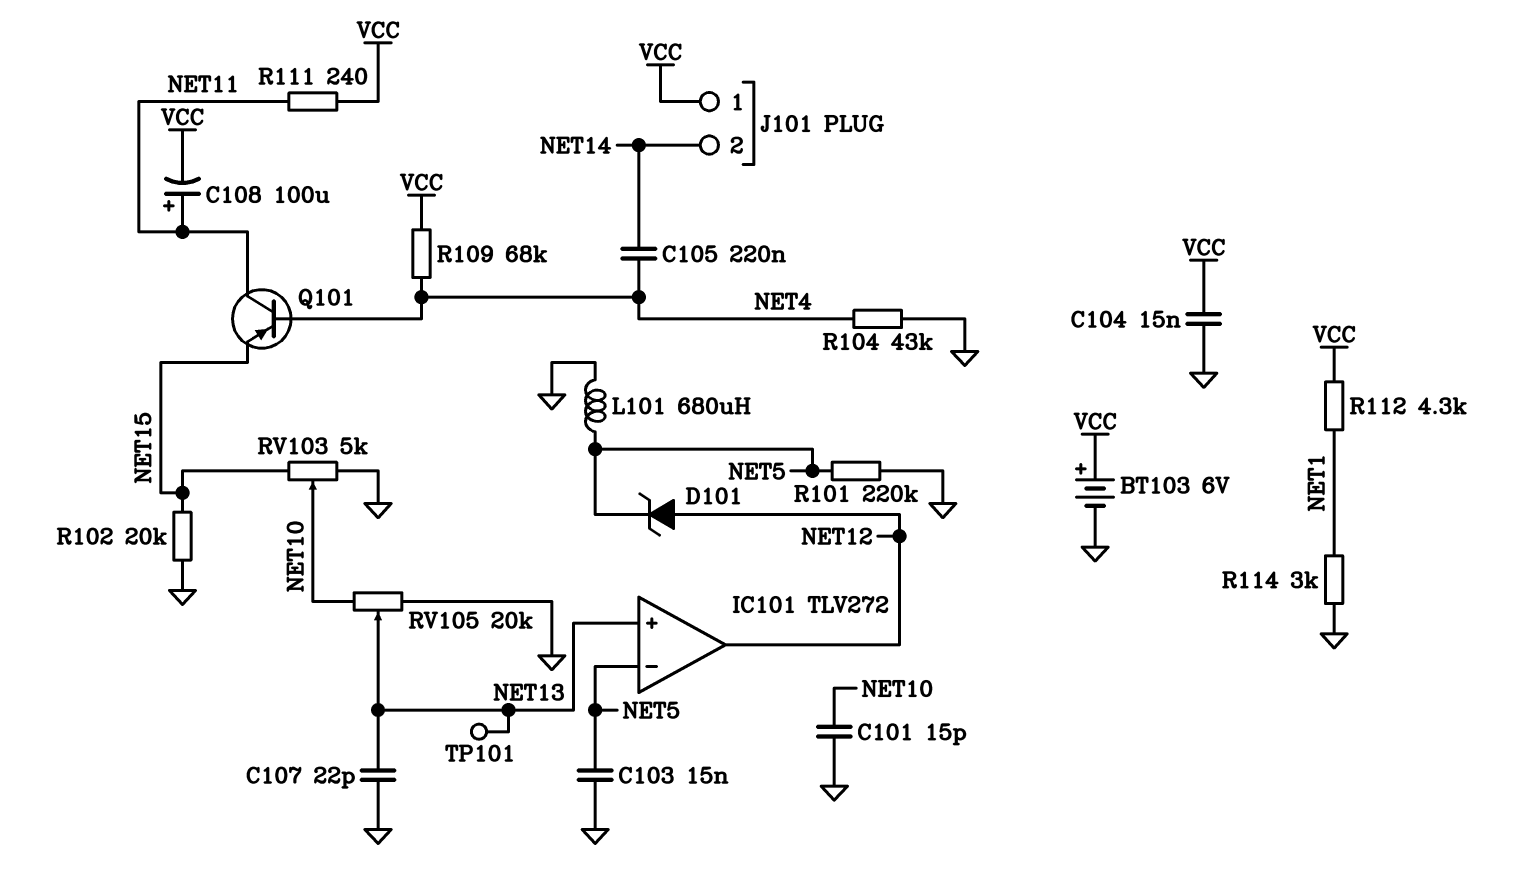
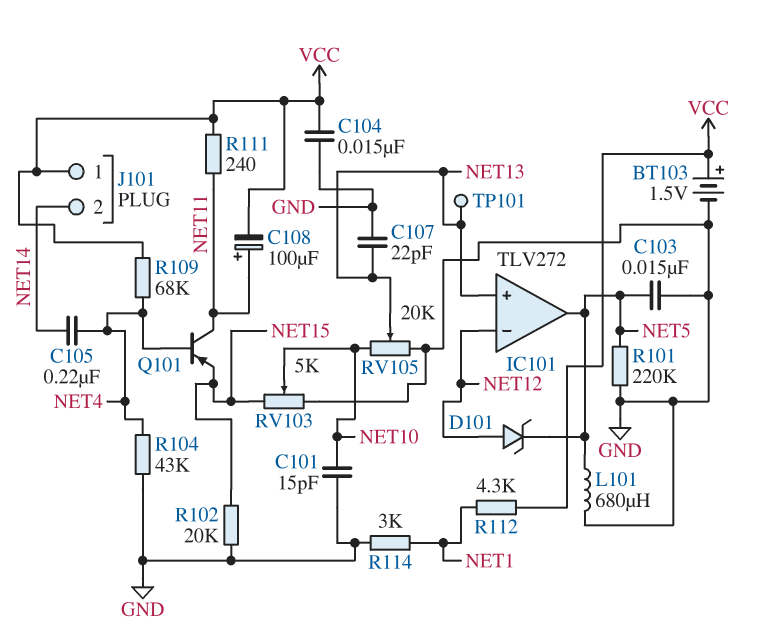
BT103: 6V (plus VCC, minus GND) -> 1.5V (plus VCC, minus GND)
IC101 pin in-: NET5 -> NET12
IC101 pin out: NET12 -> NET5

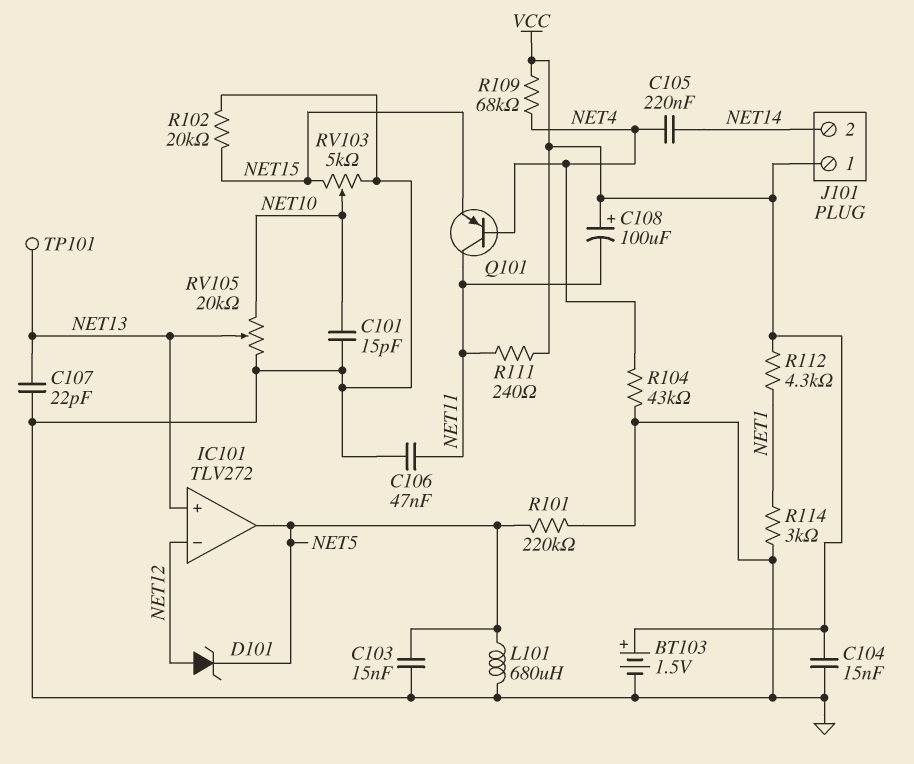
C106: none -> 47nF (GND, NET11)
C108: 100uF (plus NET11, minus VCC) -> 100uF (plus VCC, minus NET11)

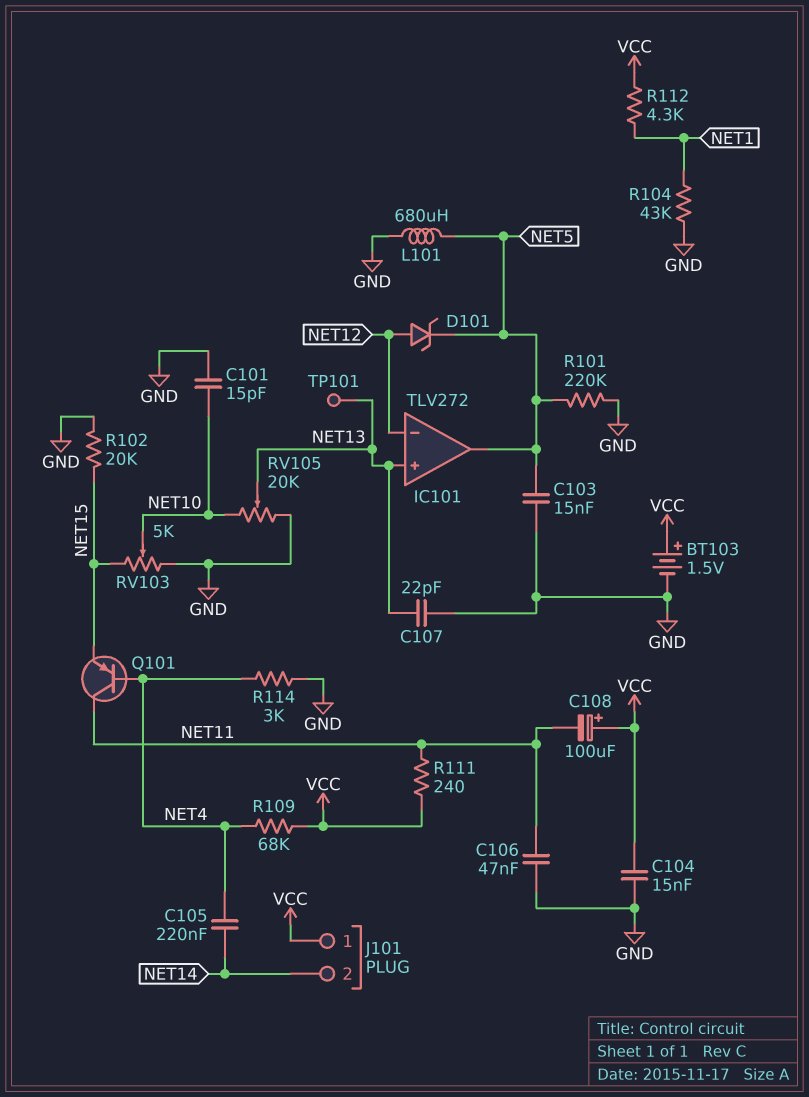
R104: 43k (GND, NET4) -> 43k (GND, NET1)
R114: 3k (GND, NET1) -> 3k (GND, NET4)

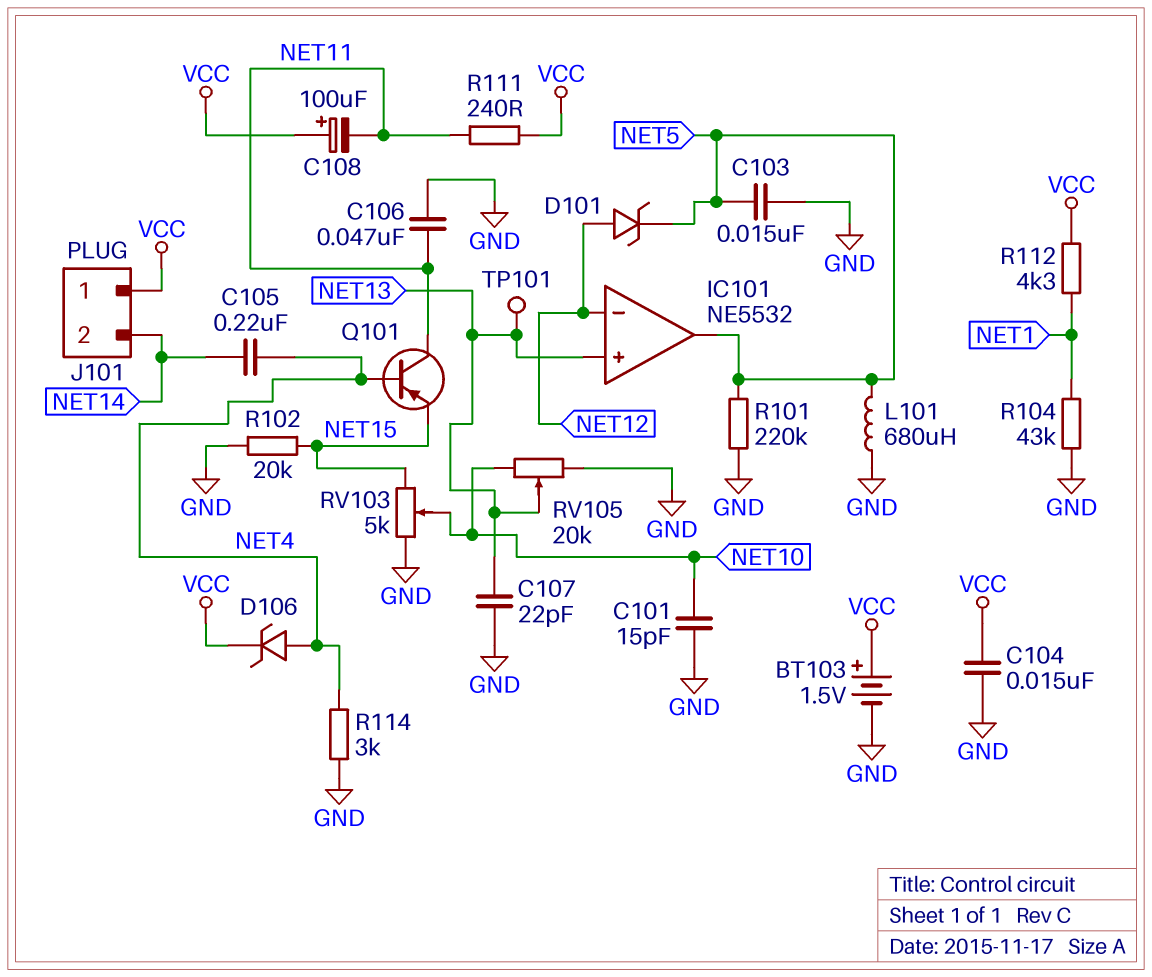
D106: none -> zener (A NET4, K VCC)
IC101: TLV272 -> NE5532
R109: 68k (NET4, VCC) -> none

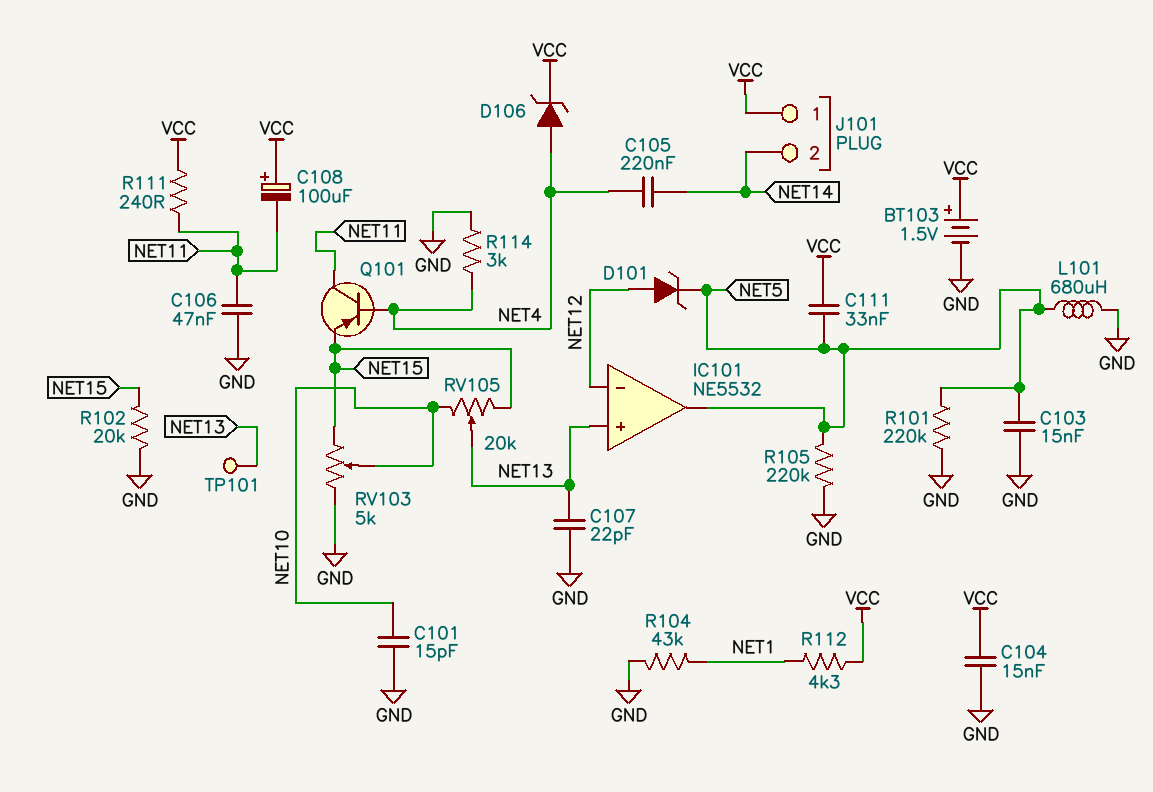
C111: none -> 33nF (NET5, VCC)
R105: none -> 220k (GND, NET5)
RV105: 20k (GND, NET10, wiper NET13) -> 20k (NET10, NET15, wiper NET13)

